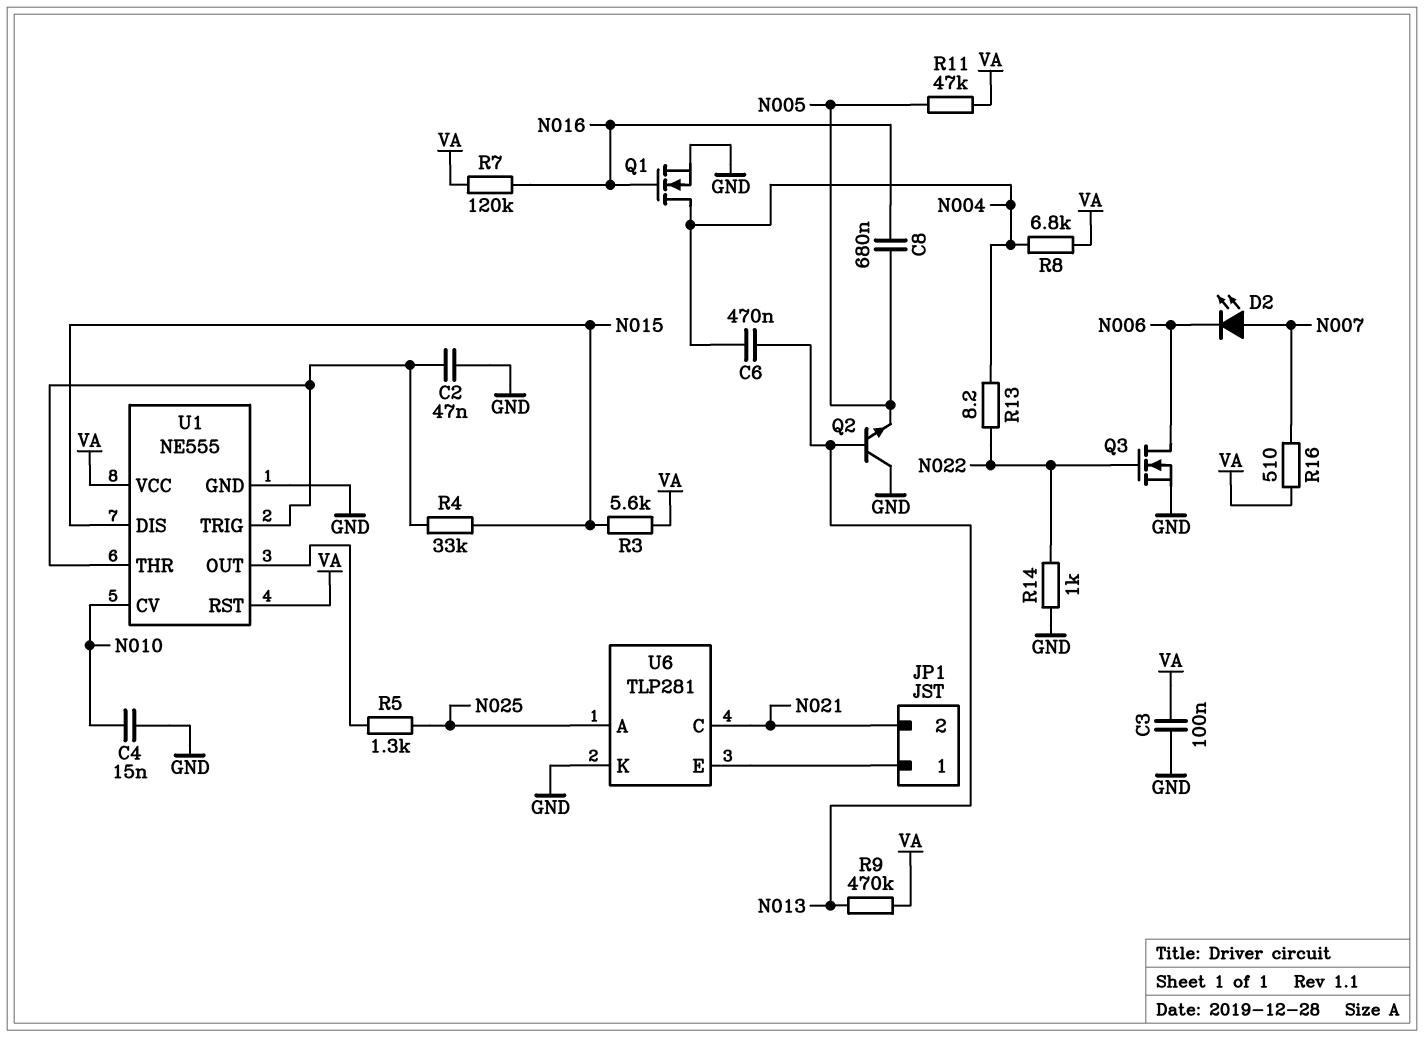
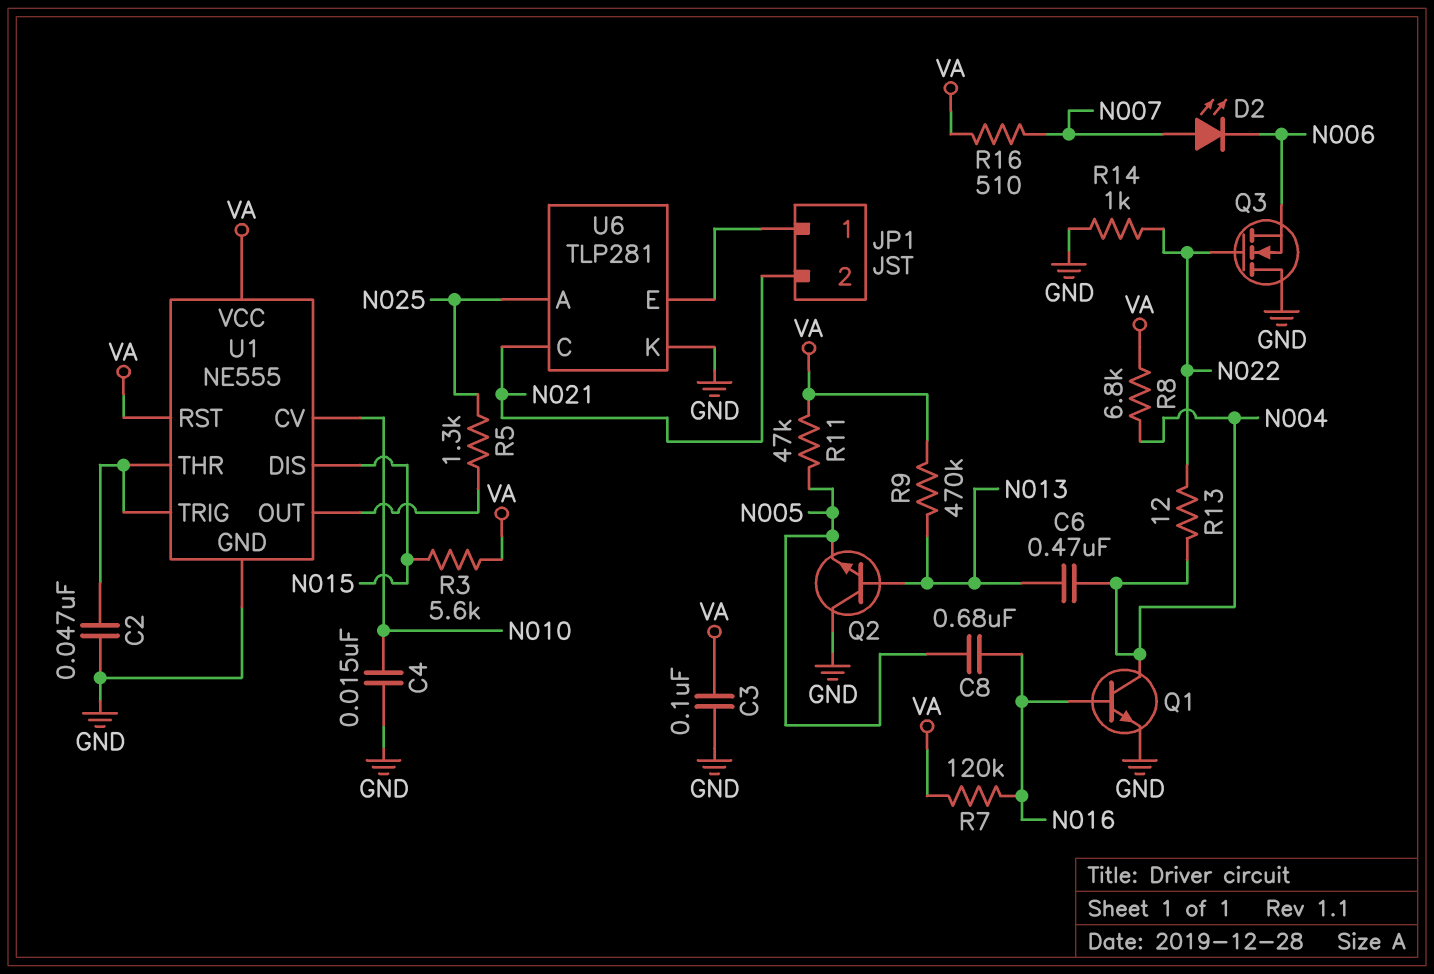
Q1: NMOS (G N016, D N004, S GND) -> NPN (B N016, C N004, E GND)
Q3: NMOS (G N022, D N006, S GND) -> NMOS (G N022, D GND, S N006)
R4: 33k (N015, U1/THR) -> none
R13: 8.2 (N004, N022) -> 12 (N004, N022)

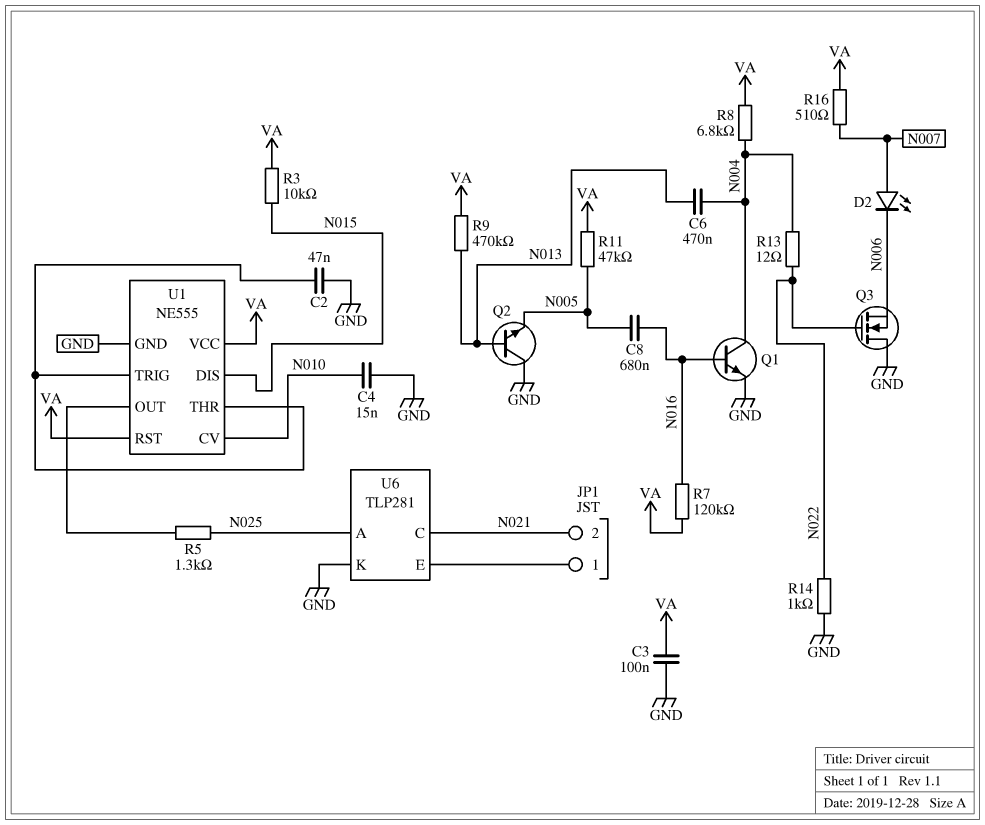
R3: 5.6k (N015, VA) -> 10k (N015, VA)

